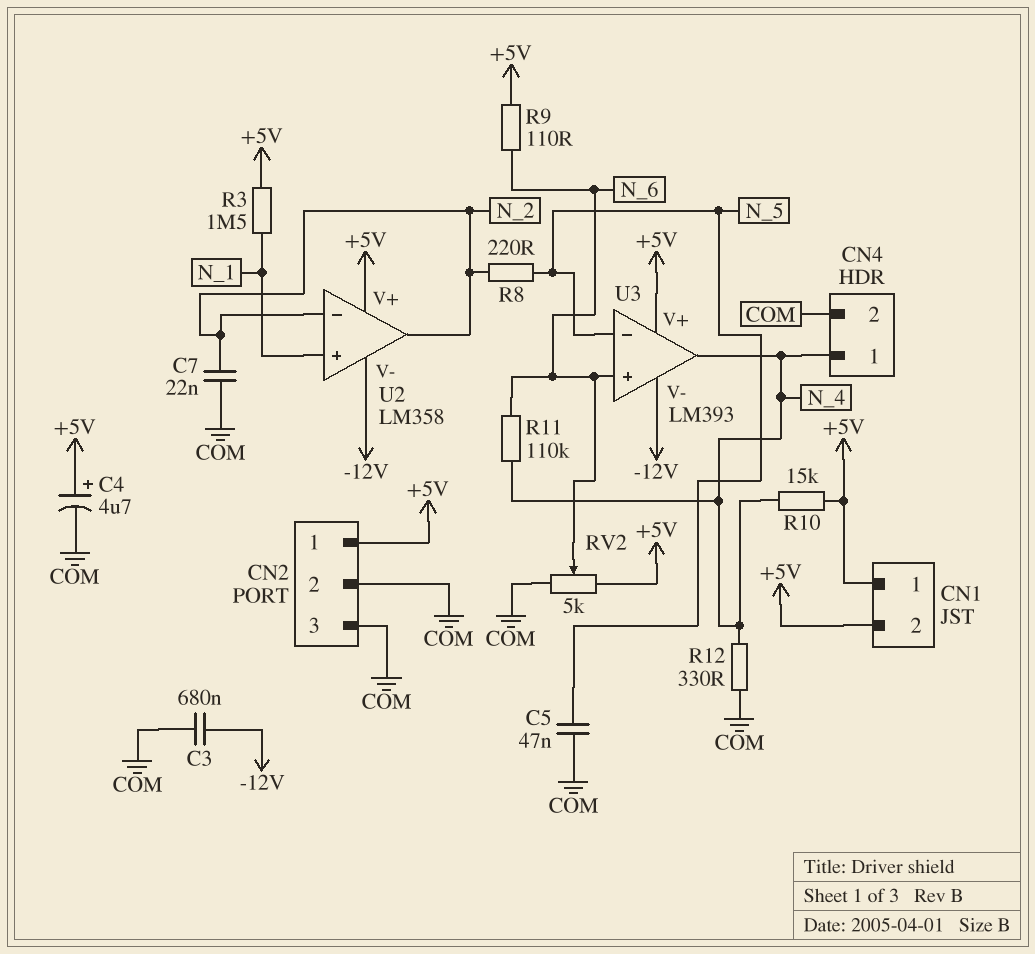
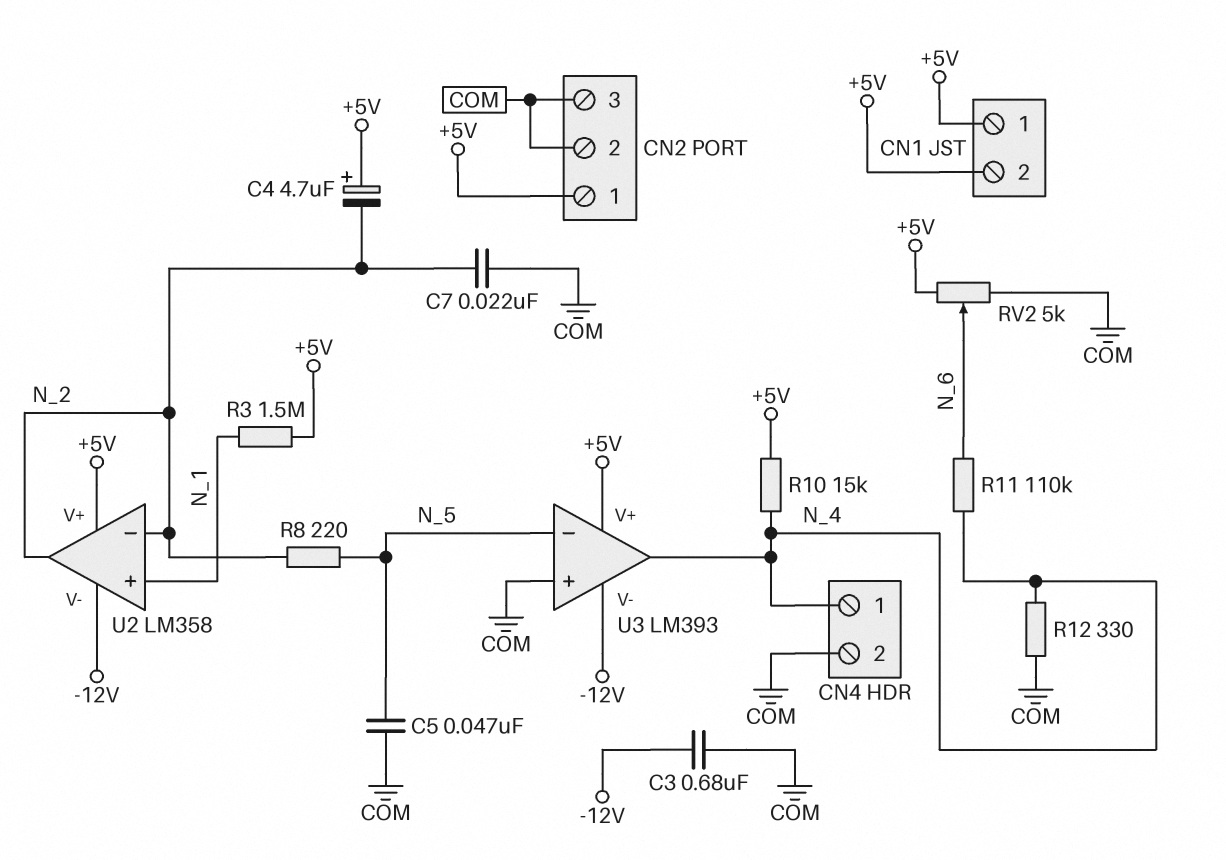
C4: 4.7uF (plus +5V, minus COM) -> 4.7uF (plus +5V, minus N_2)
R9: 110 (+5V, N_6) -> none
U3 pin in+: N_6 -> COM

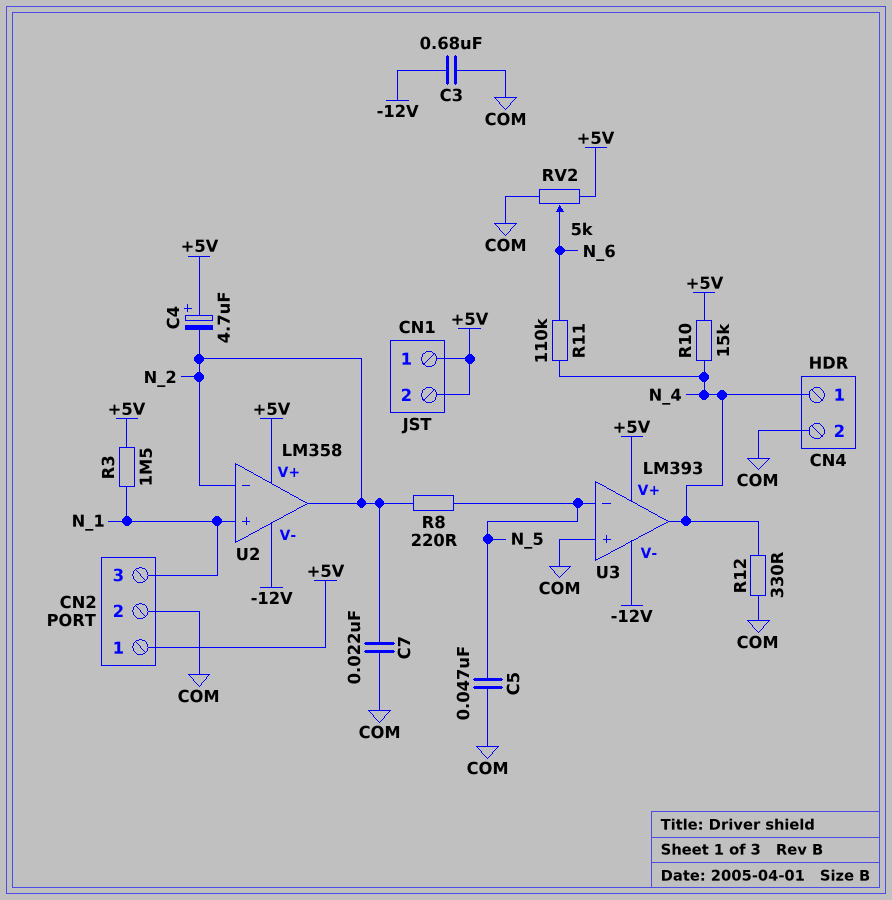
CN2 pin 3: COM -> N_1

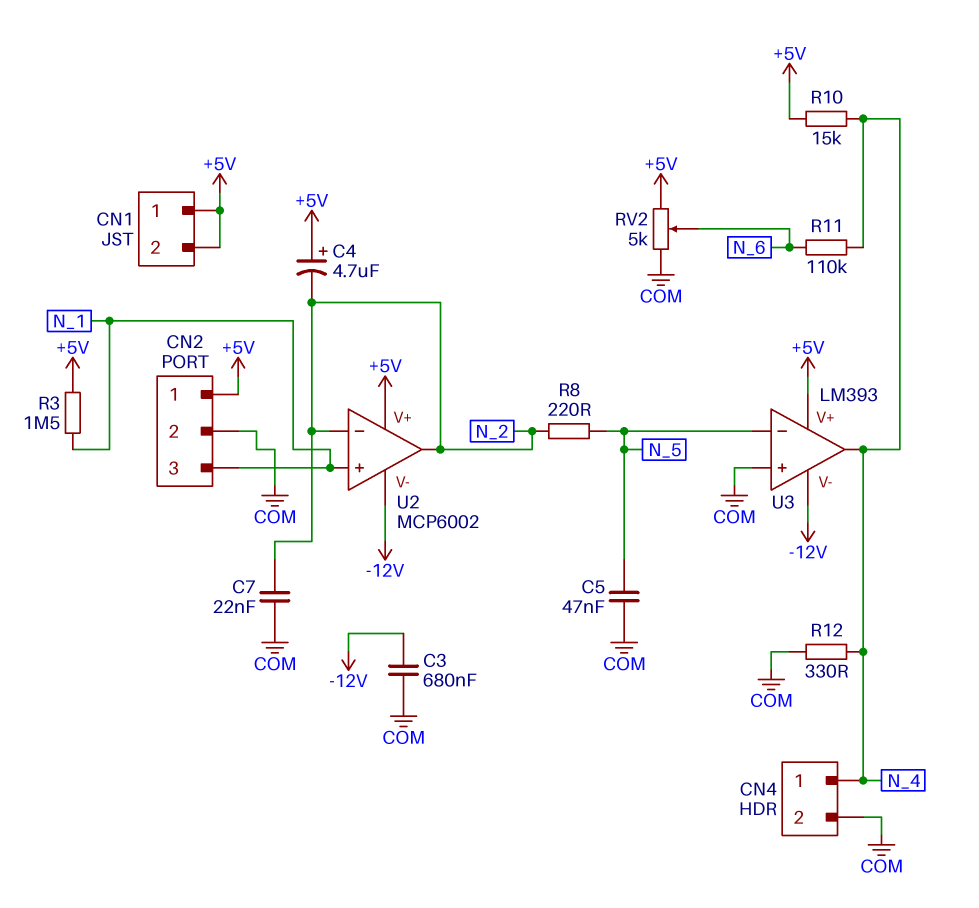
U2: LM358 -> MCP6002

